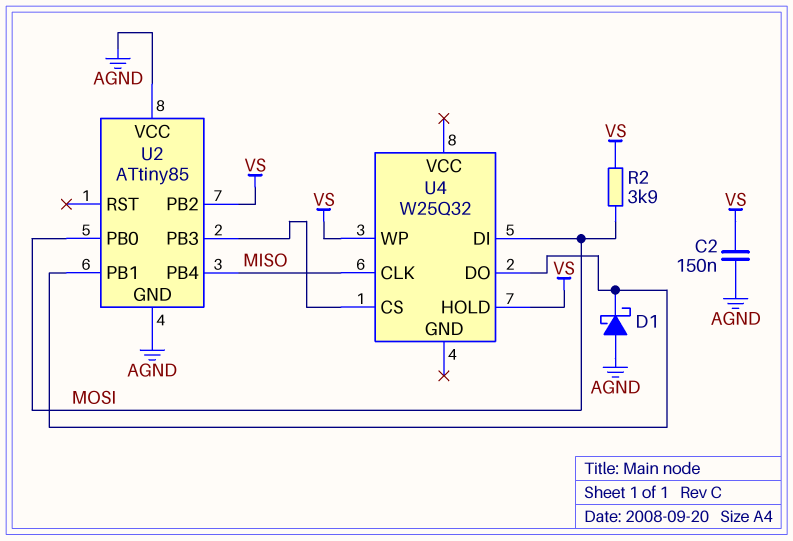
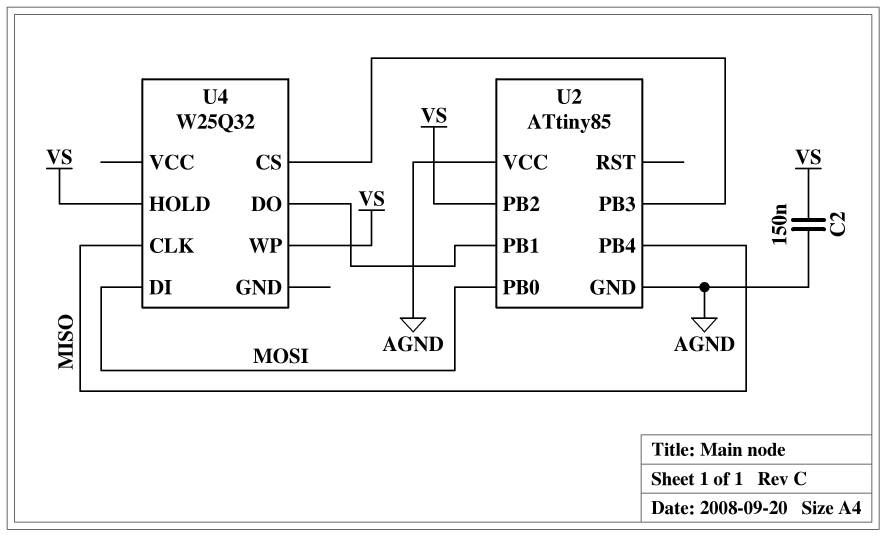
D1: schottky (A AGND, K U2/PB1) -> none
R2: 3.9k (MOSI, VS) -> none

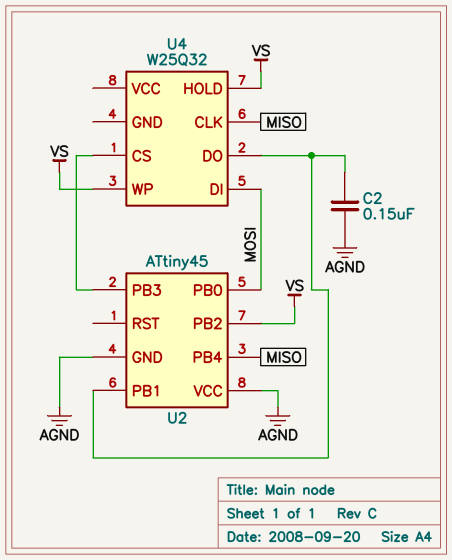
C2: 150nF (AGND, VS) -> 150nF (AGND, U2/PB1)
U2: ATtiny85 -> ATtiny45

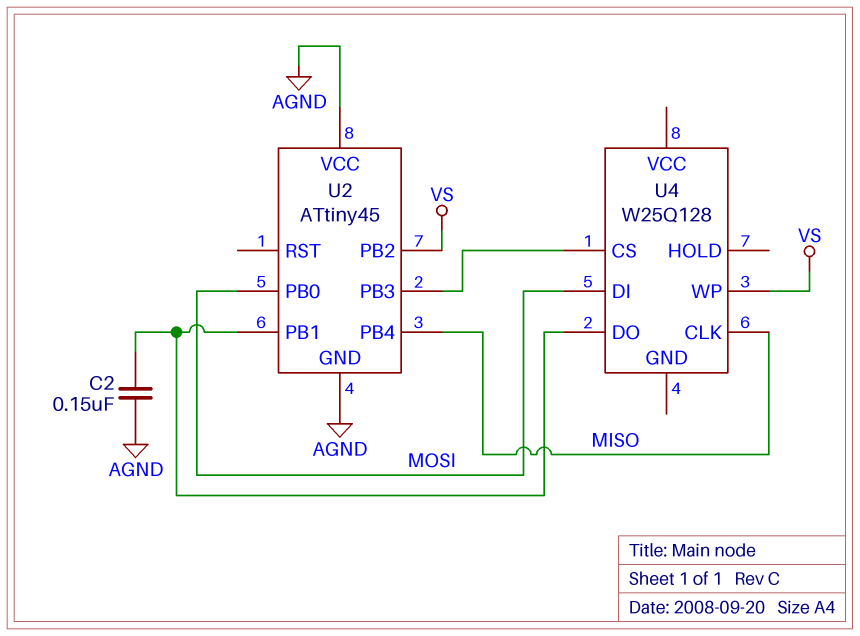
U4: W25Q32 -> W25Q128
U4 pin HOLD: VS -> none

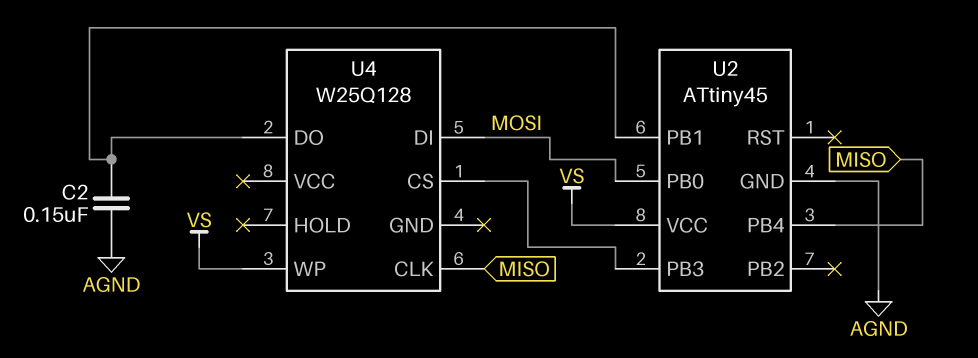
U2 pin PB2: VS -> none
U2 pin VCC: AGND -> VS

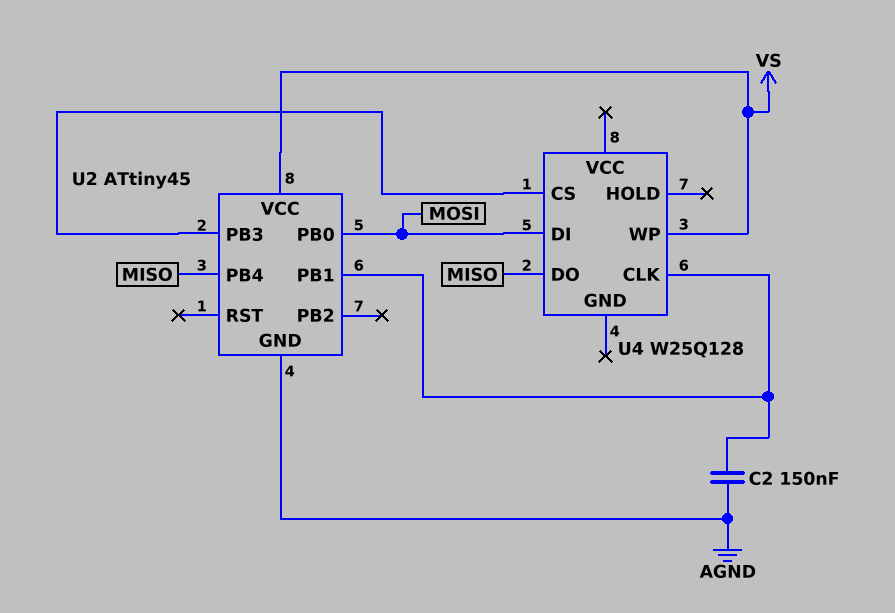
U4 pin CLK: MISO -> U2/PB1
U4 pin DO: U2/PB1 -> MISO

